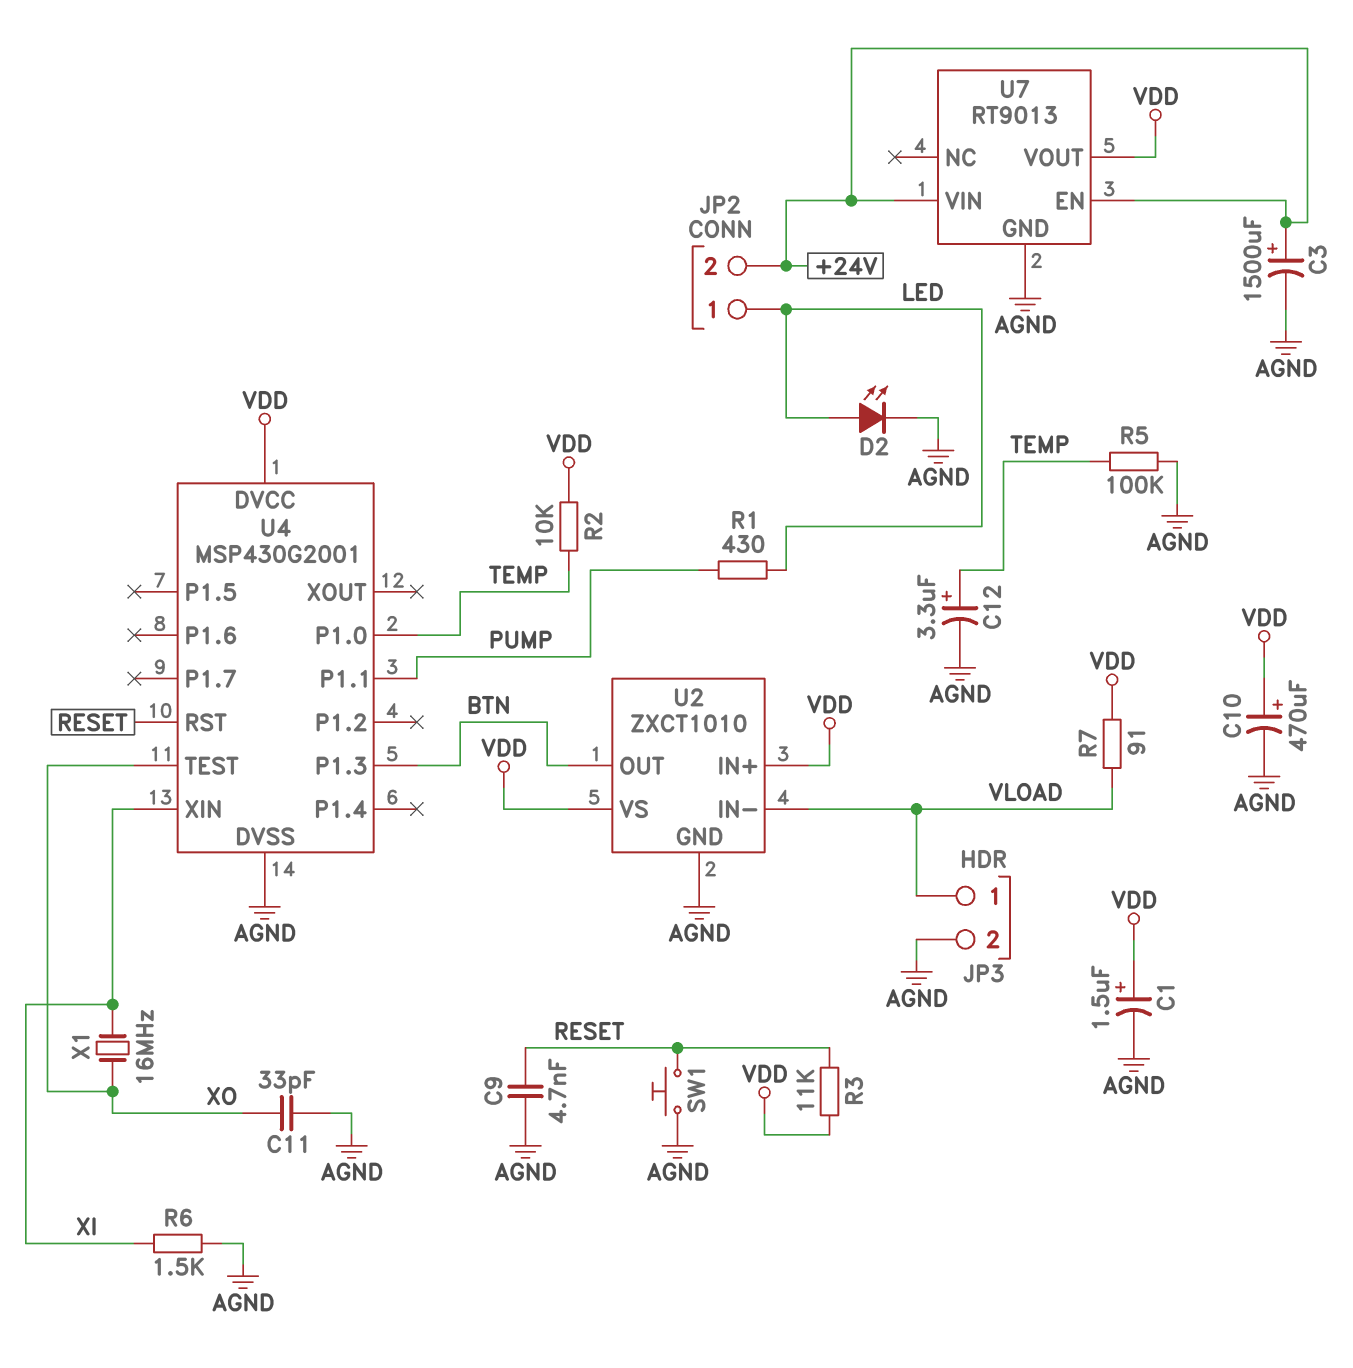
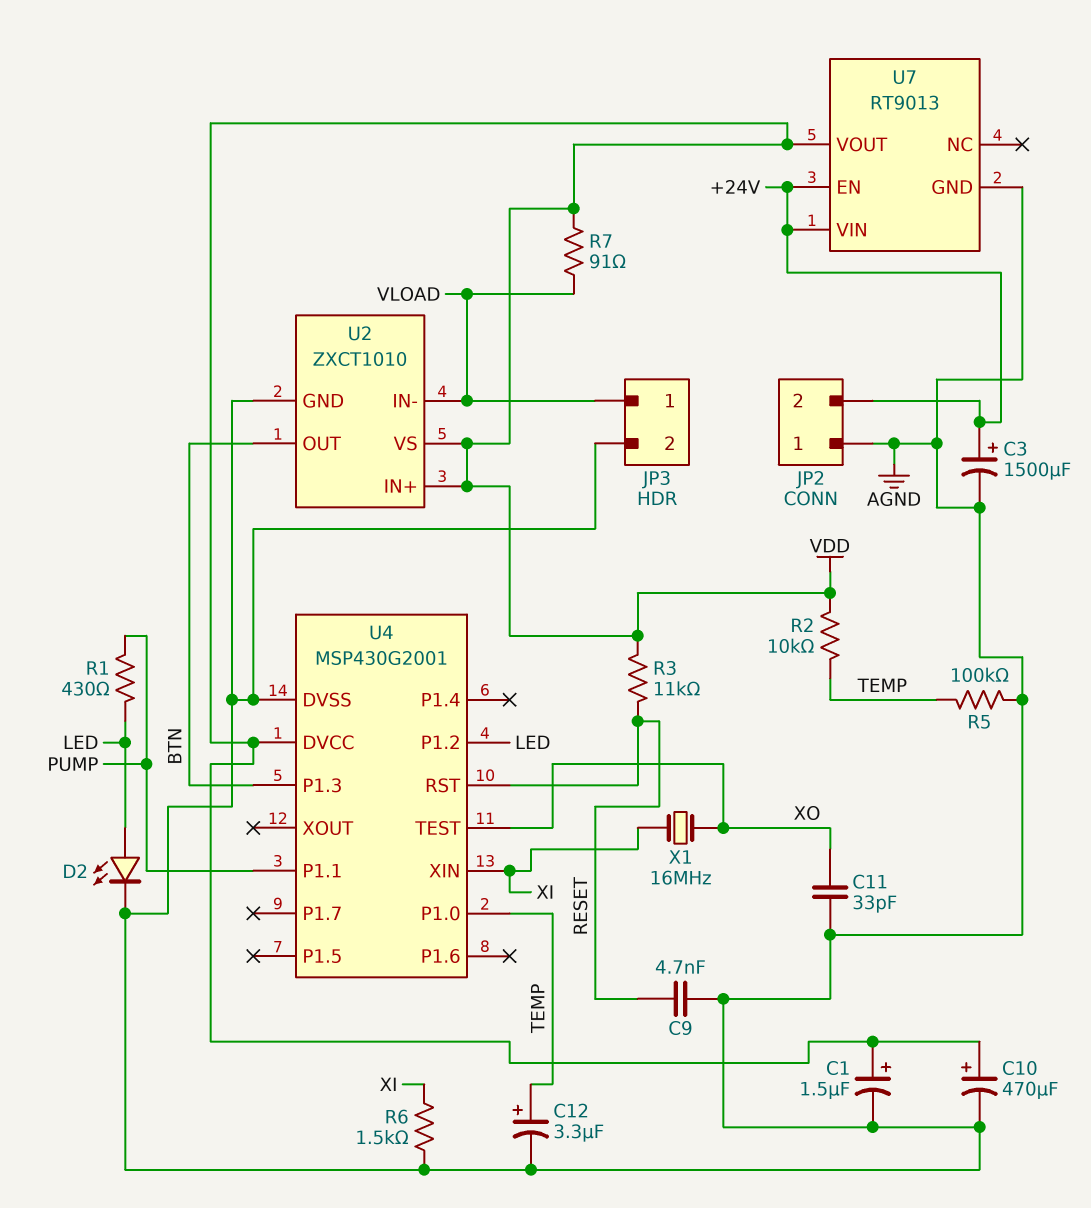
JP2 pin 1: LED -> AGND
SW1: button (AGND, RESET) -> none
U4 pin P1.2: none -> LED

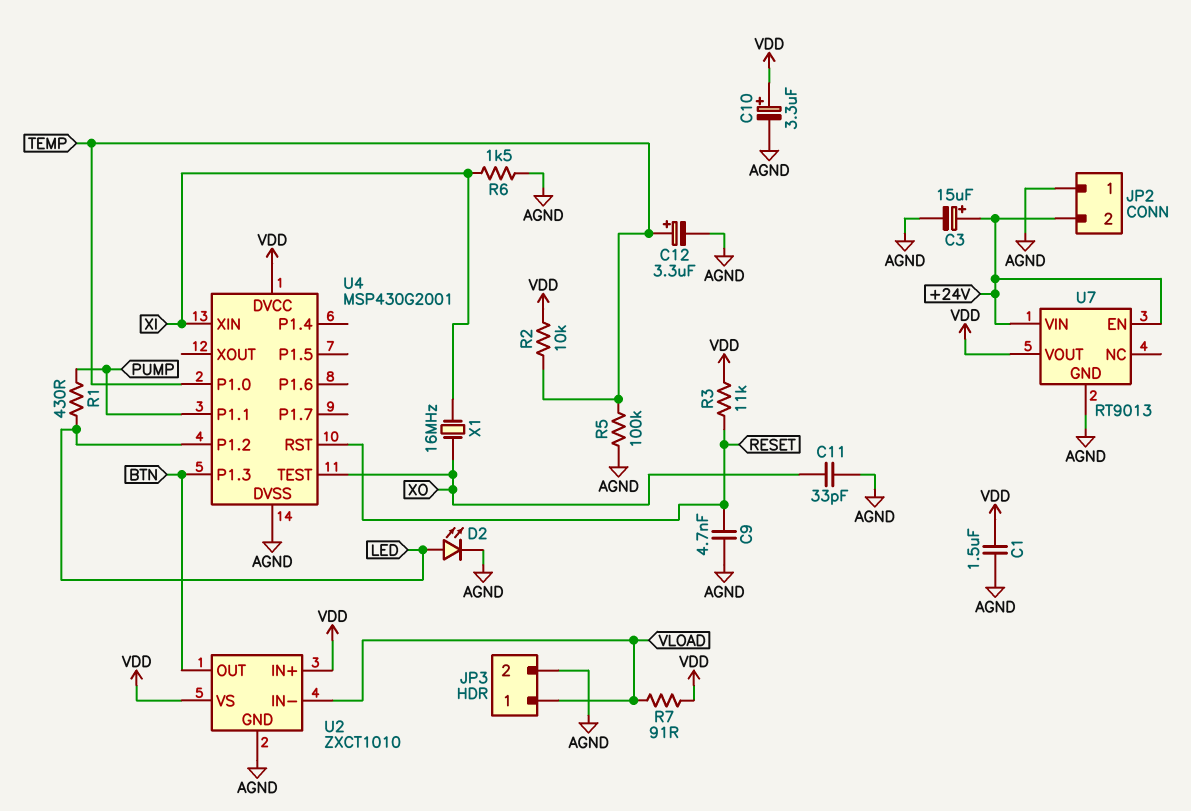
C1: 1.5uF (plus VDD, minus AGND) -> 1.5uF (AGND, VDD)
C3: 1500uF (plus +24V, minus AGND) -> 15uF (plus +24V, minus AGND)
C10: 470uF (plus VDD, minus AGND) -> 3.3uF (plus VDD, minus AGND)

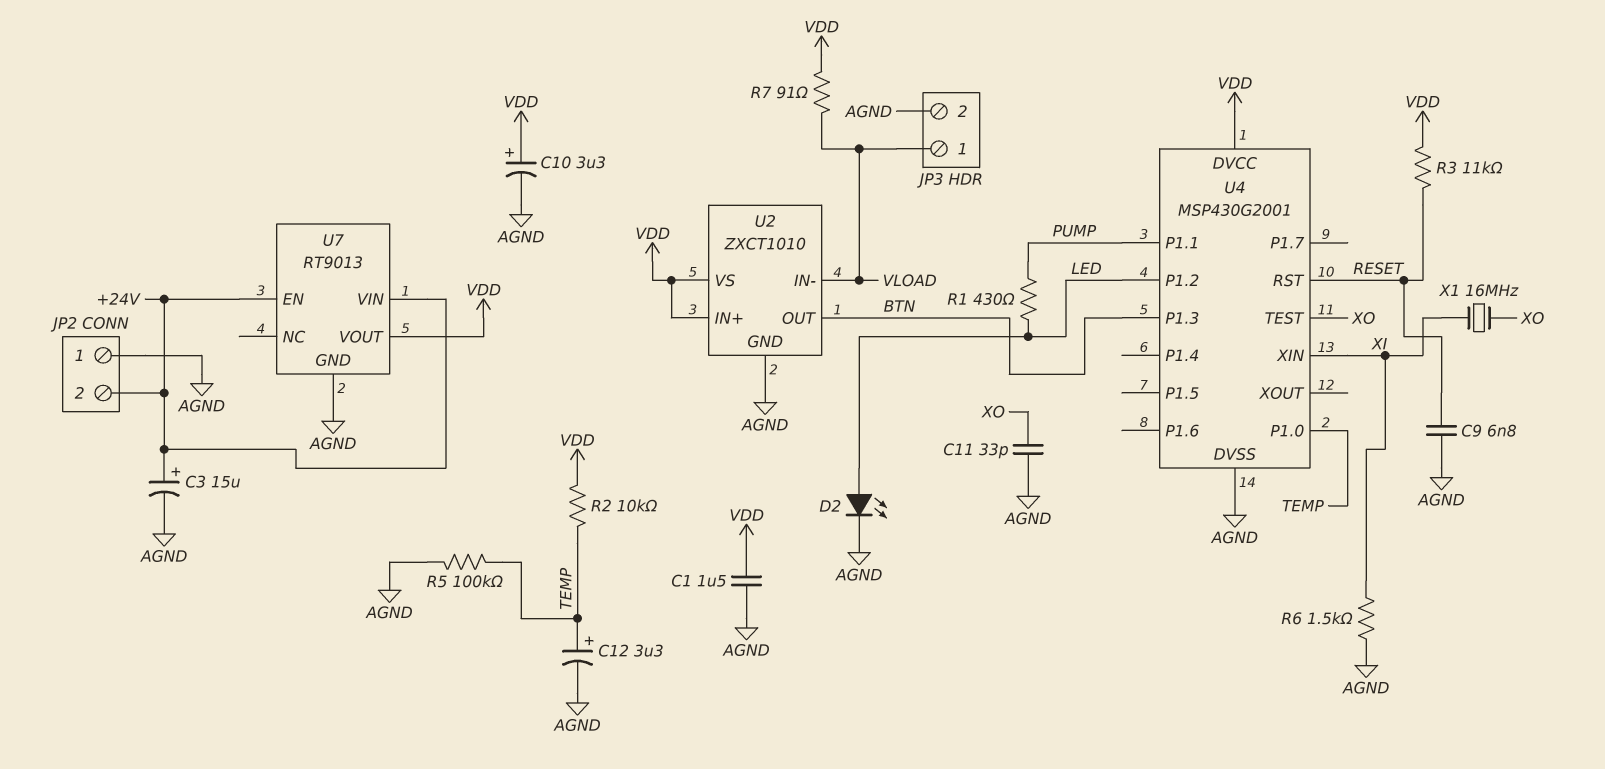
C9: 4.7nF (AGND, RESET) -> 6.8nF (AGND, RESET)

